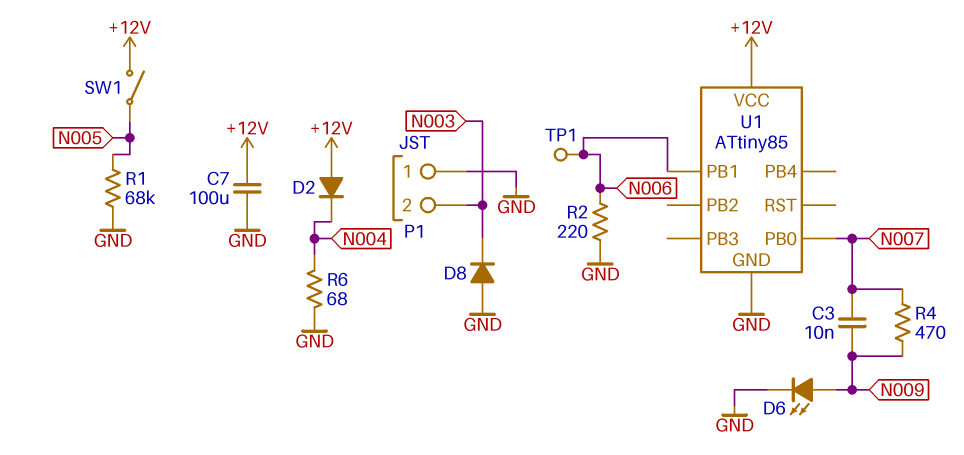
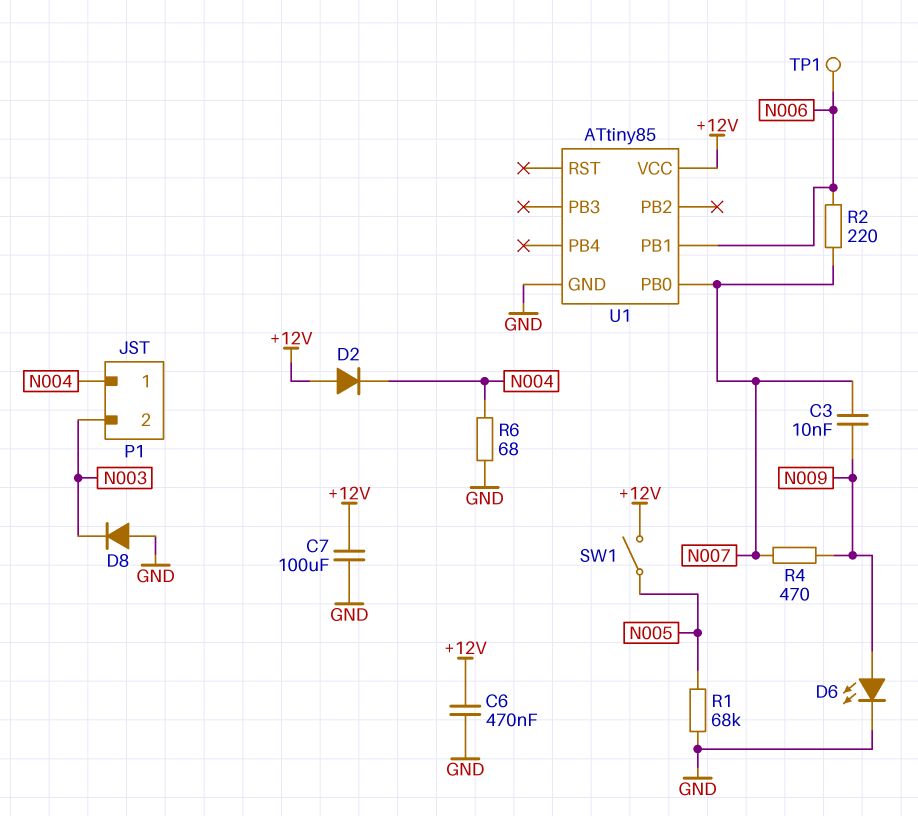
C6: none -> 470nF (+12V, GND)
P1 pin 1: GND -> N004
R2: 220 (GND, N006) -> 220 (N006, N007)

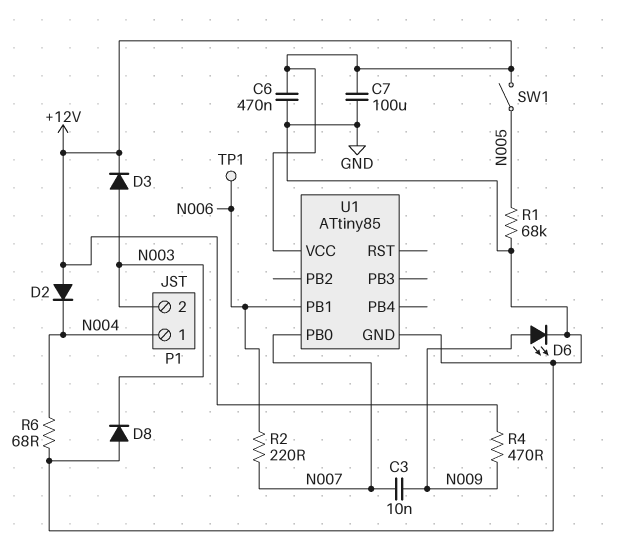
D3: none -> diode (A N003, K +12V)
R4: 470 (N007, N009) -> 470 (+12V, N009)

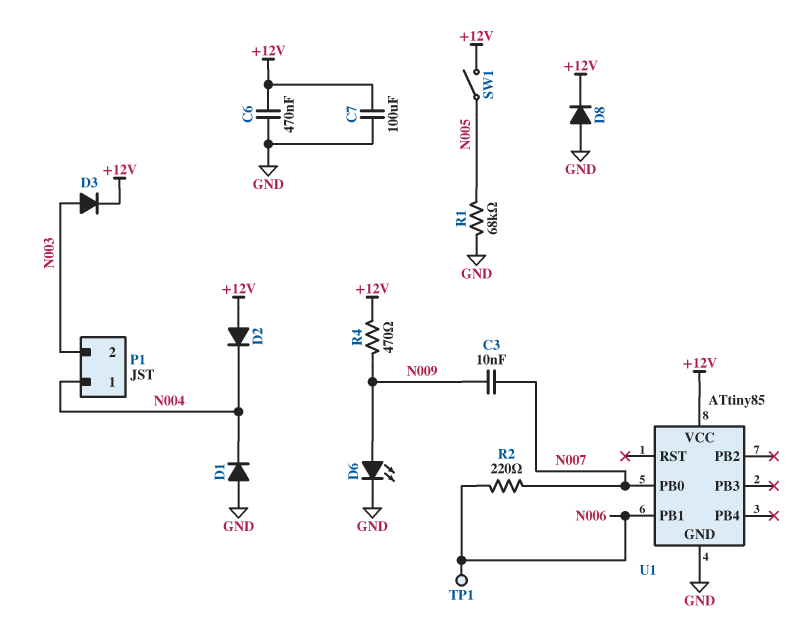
D1: none -> diode (A GND, K N004)
D8: diode (A GND, K N003) -> diode (A GND, K +12V)
R6: 68 (GND, N004) -> none

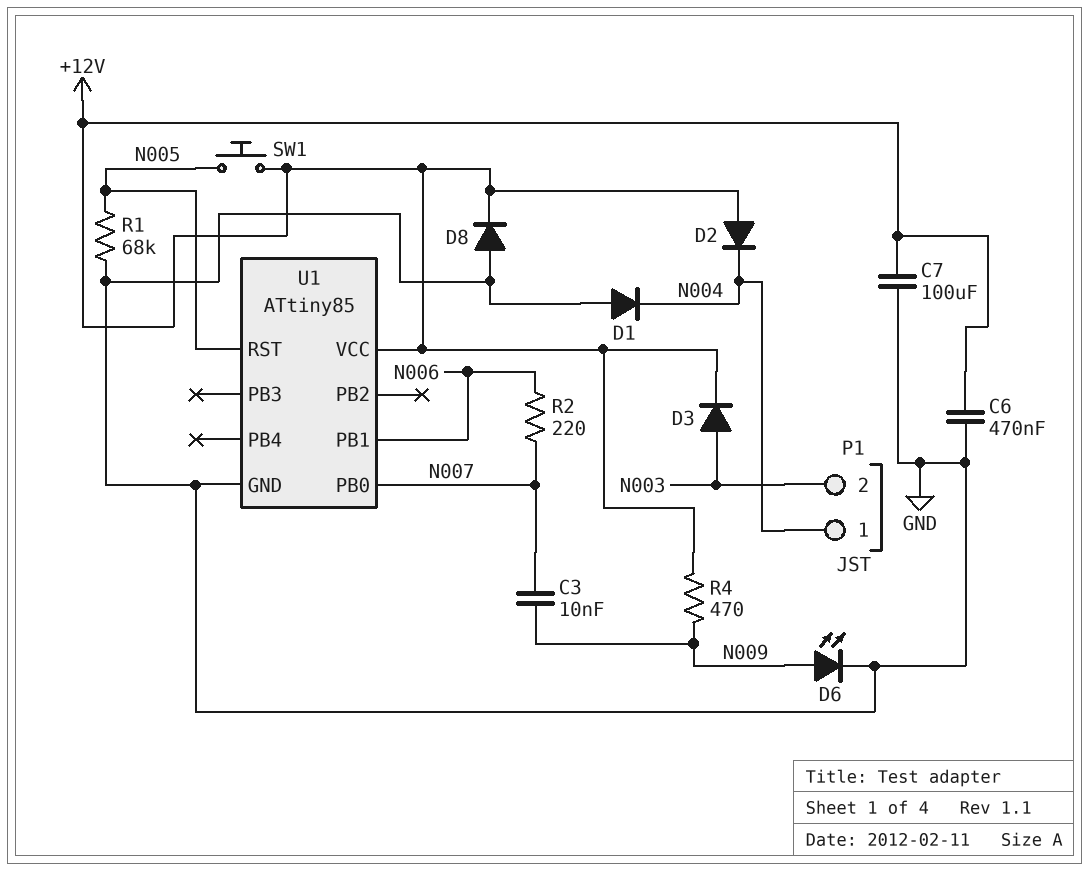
SW1: switch (+12V, N005) -> button (+12V, N005)
TP1: test point (N006) -> none
U1 pin RST: none -> N005

